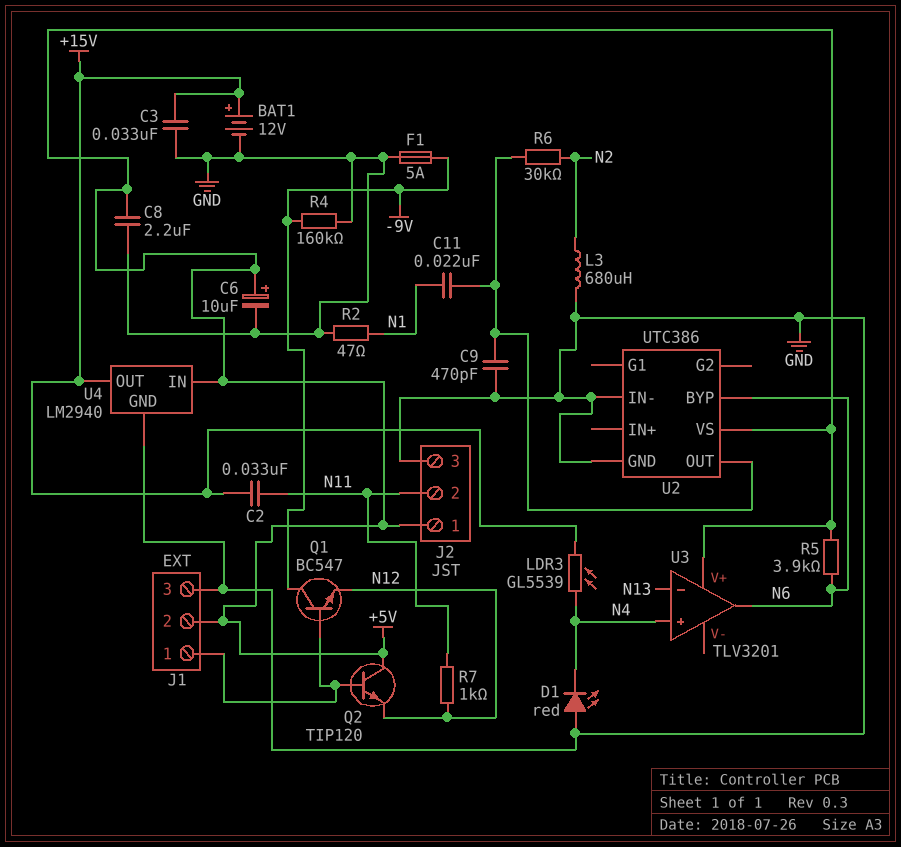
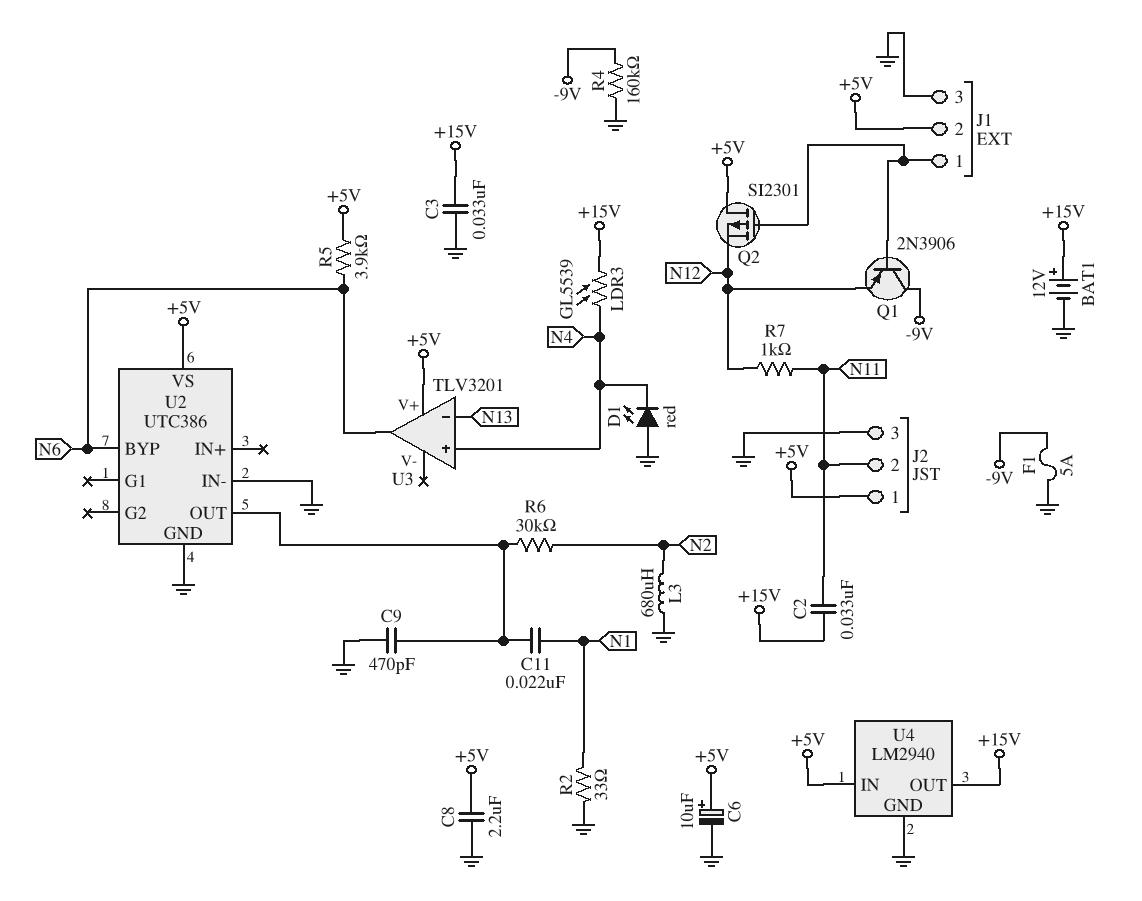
Q1: NPN BC547 (B J1/1, C -9V, E N12) -> PNP 2N3906 (B J1/1, C -9V, E N12)
Q2: NPN TIP120 (B J1/1, C +5V, E N12) -> PMOS SI2301 (G J1/1, D +5V, S N12)
R2: 47 (GND, N1) -> 33 (GND, N1)

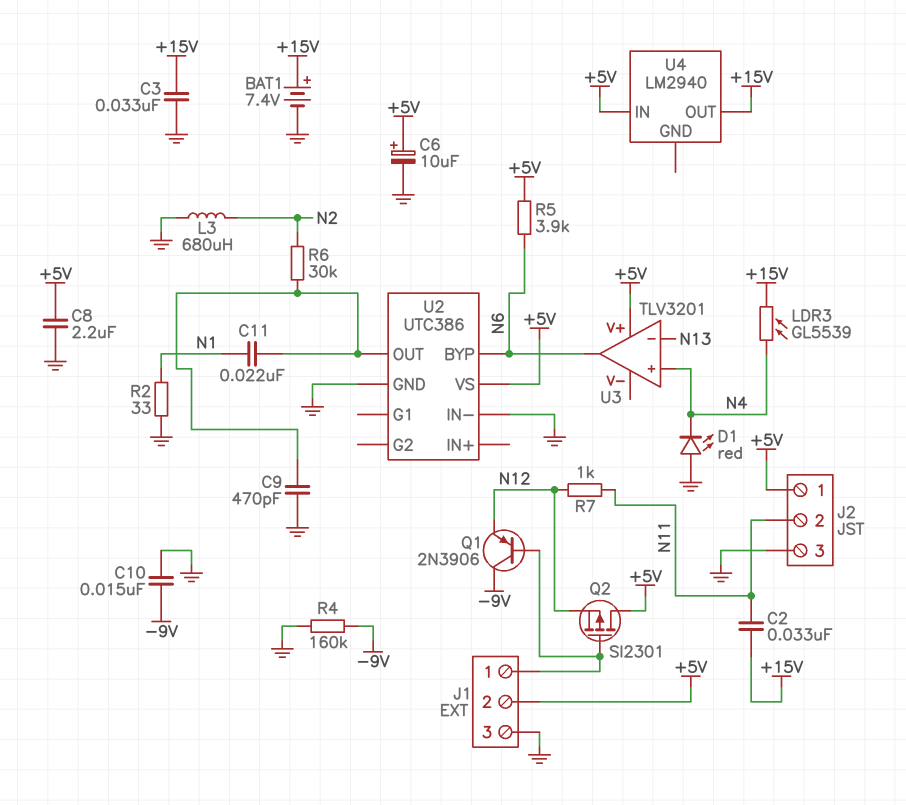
BAT1: 12V (plus +15V, minus GND) -> 7.4V (plus +15V, minus GND)
C10: none -> 15nF (-9V, GND)
F1: 5A (-9V, GND) -> none
U4 pin GND: GND -> none

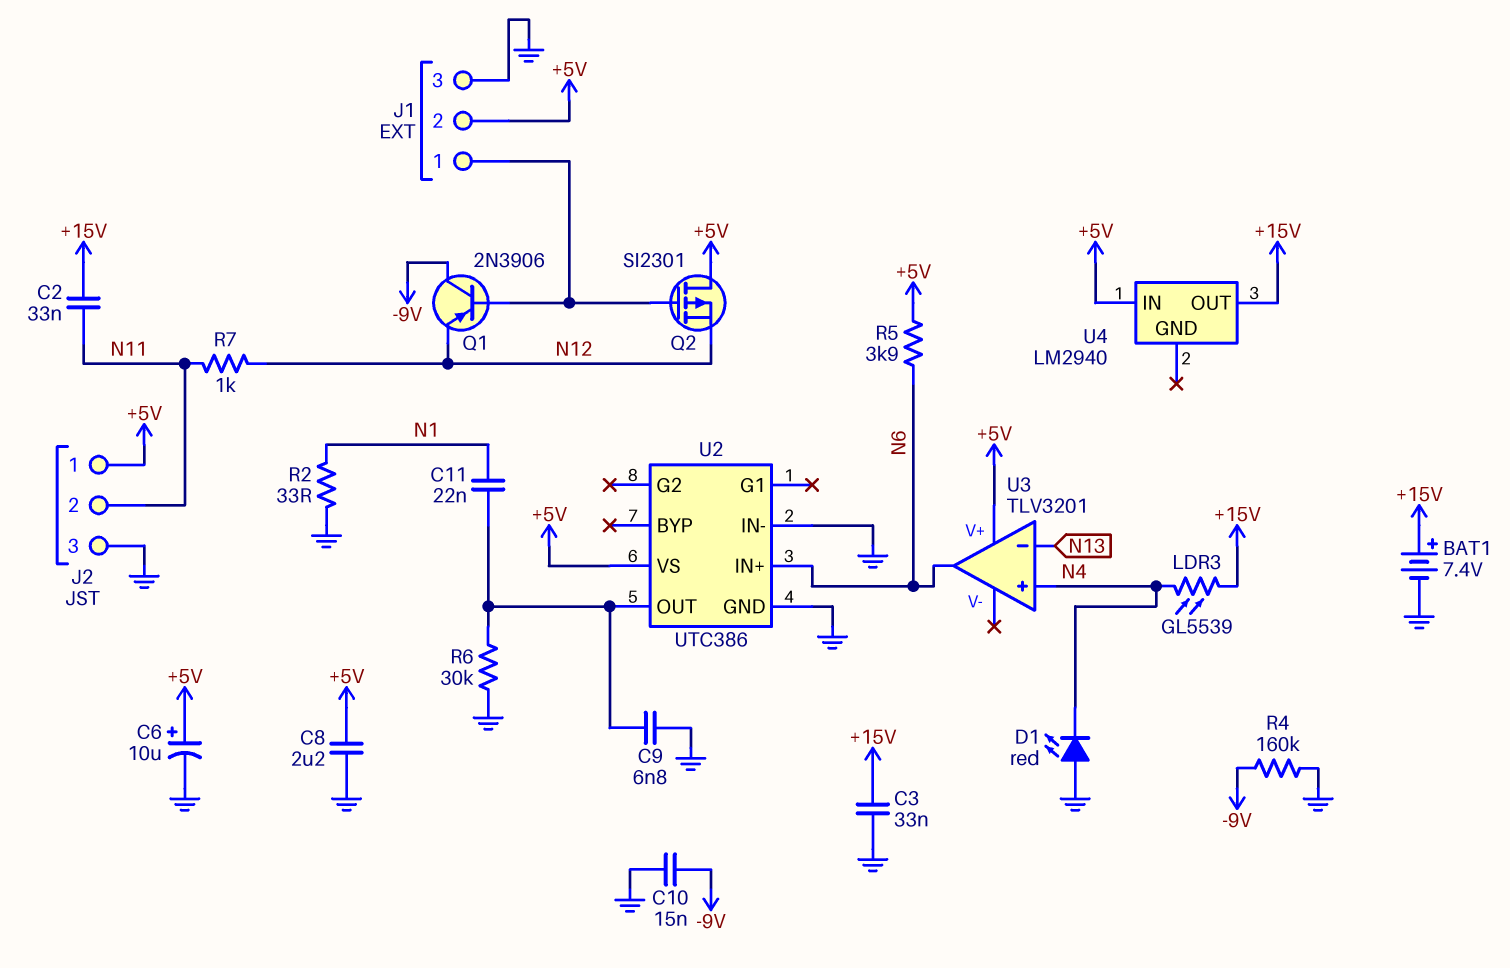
C9: 470pF (GND, U2/OUT) -> 6.8nF (GND, U2/OUT)
L3: 680uH (GND, N2) -> none
R6: 30k (N2, U2/OUT) -> 30k (GND, U2/OUT)
U2 pin BYP: N6 -> none
U2 pin IN+: none -> N6

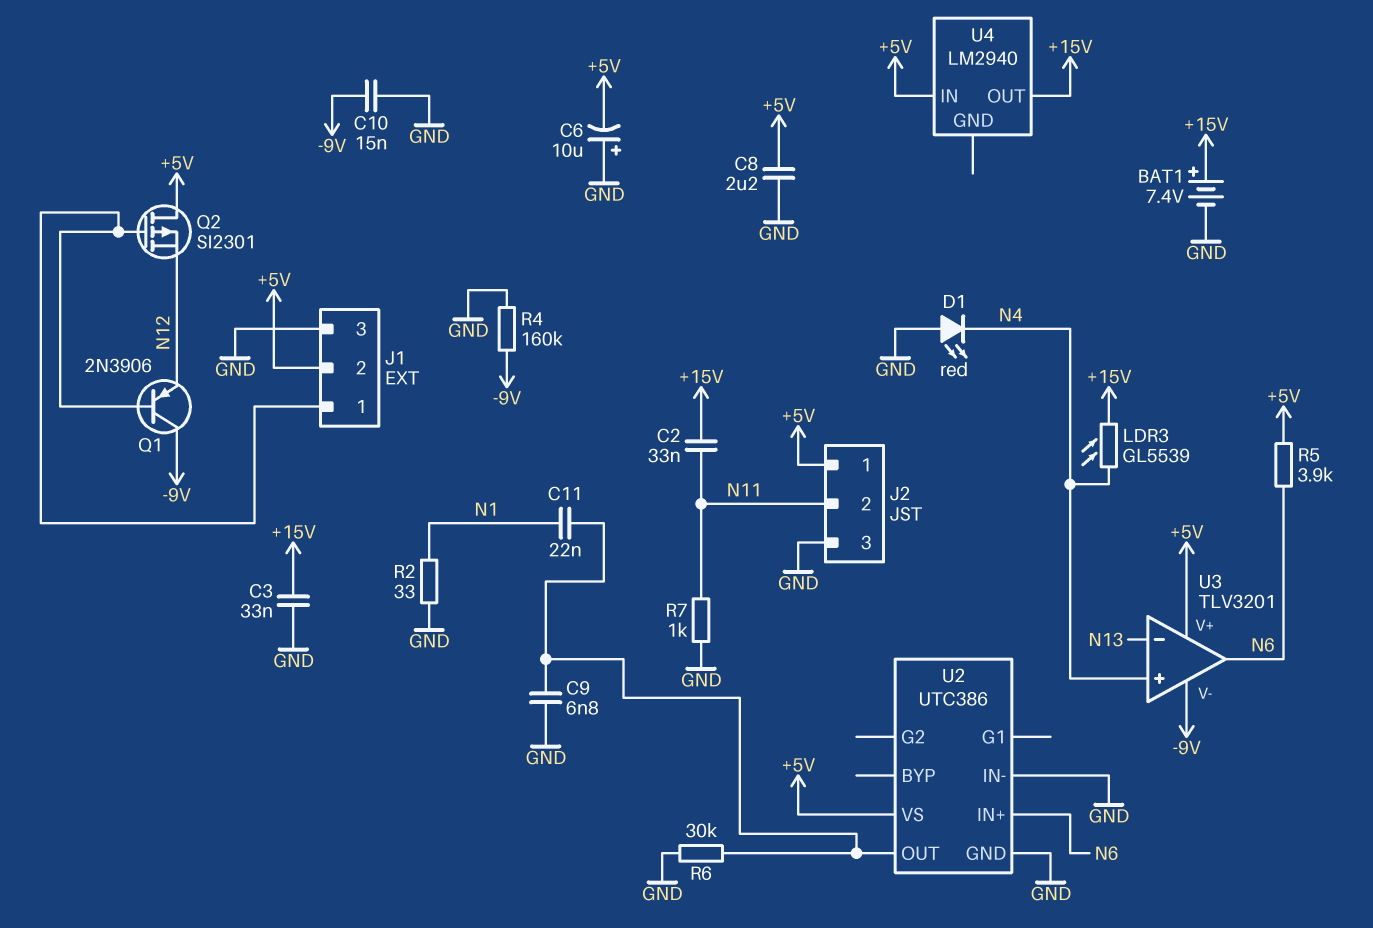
C6: 10uF (plus +5V, minus GND) -> 10uF (plus GND, minus +5V)
R7: 1k (N11, N12) -> 1k (GND, N11)
U3 pin V-: none -> -9V

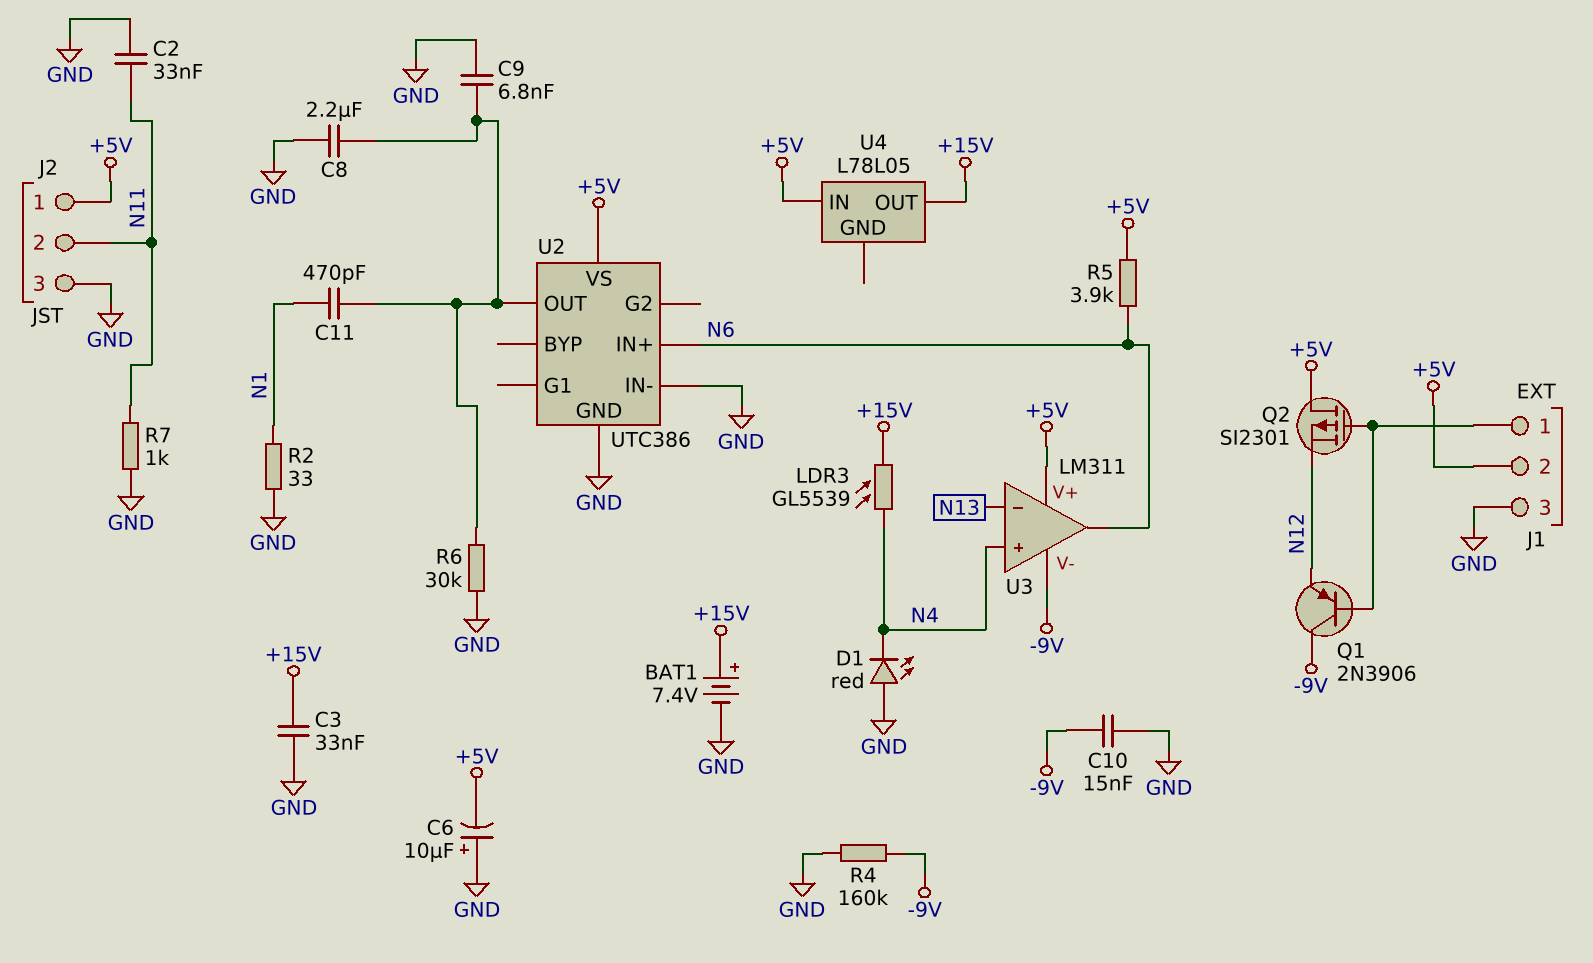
C2: 33nF (+15V, N11) -> 33nF (GND, N11)
C8: 2.2uF (+5V, GND) -> 2.2uF (GND, U2/OUT)
C11: 22nF (N1, U2/OUT) -> 470pF (N1, U2/OUT)
U3: TLV3201 -> LM311
U4: LM2940 -> L78L05

